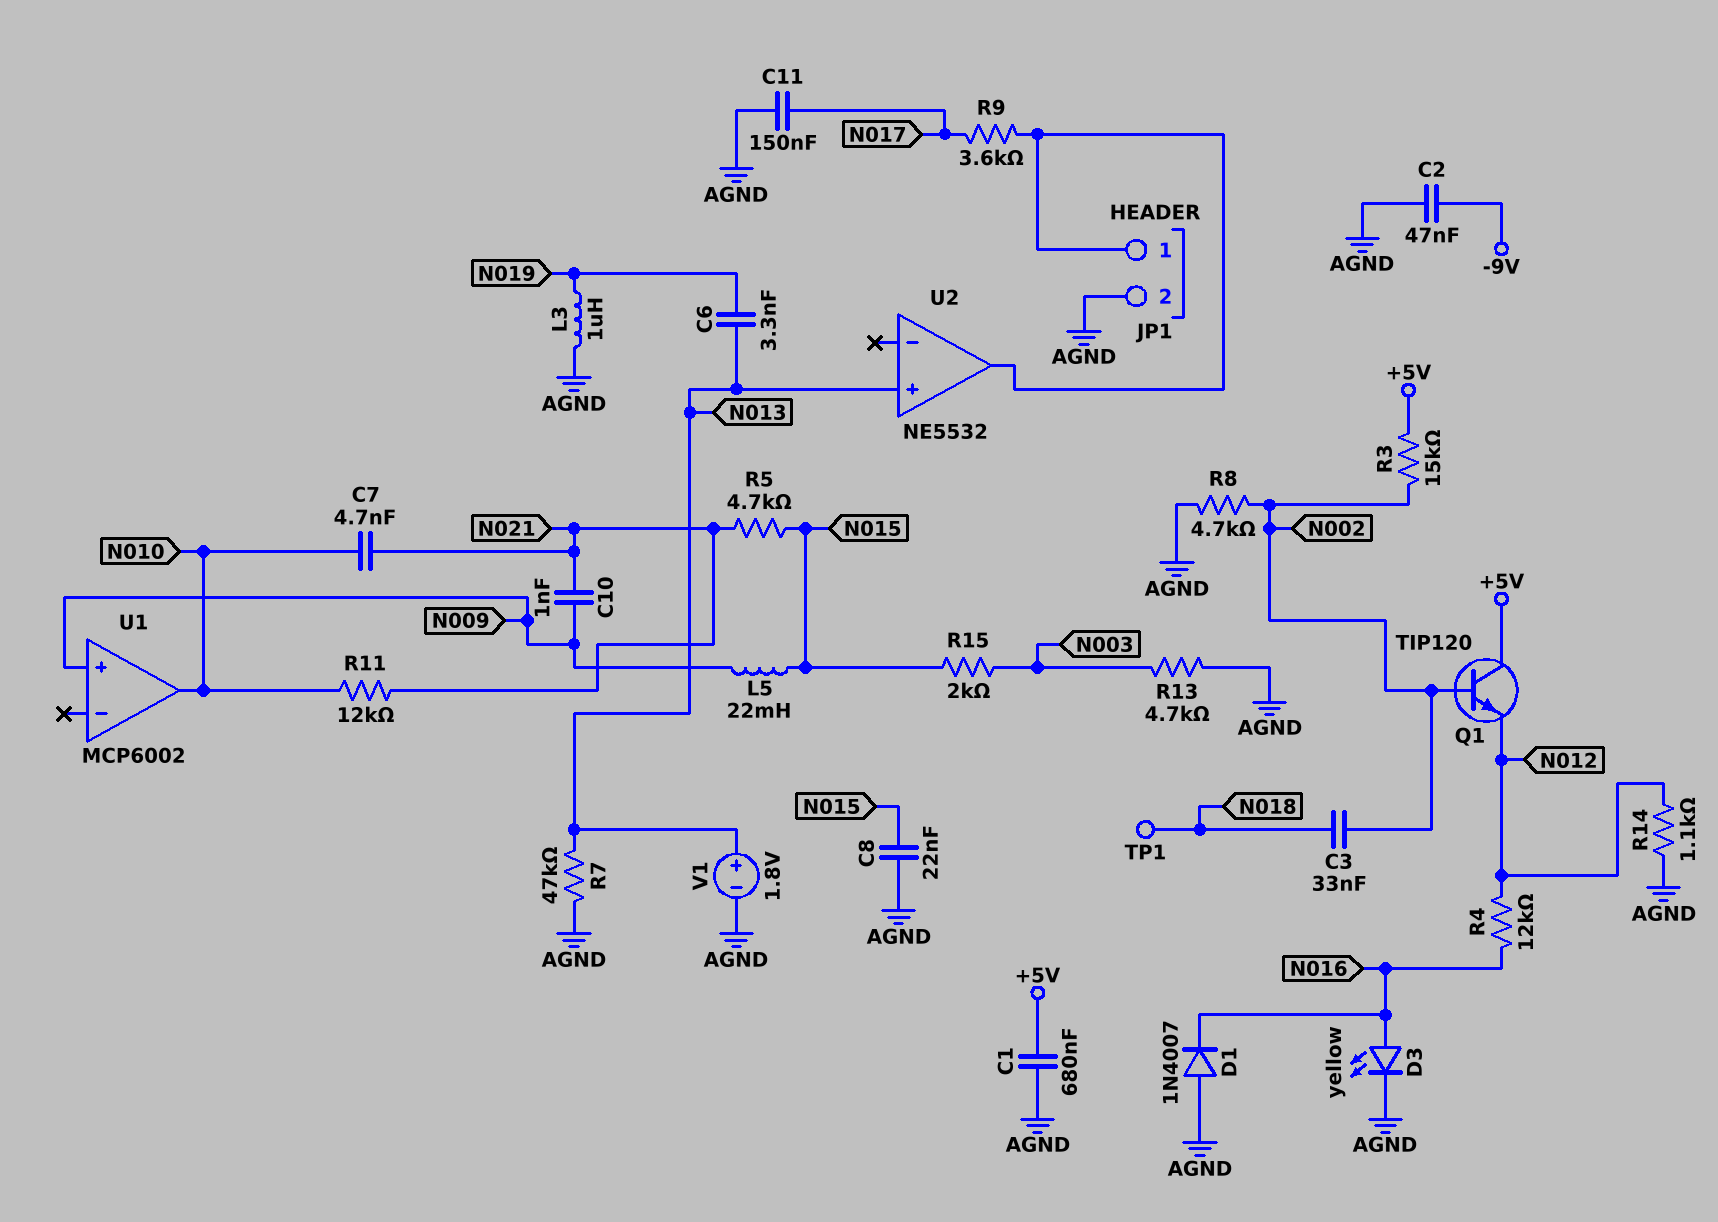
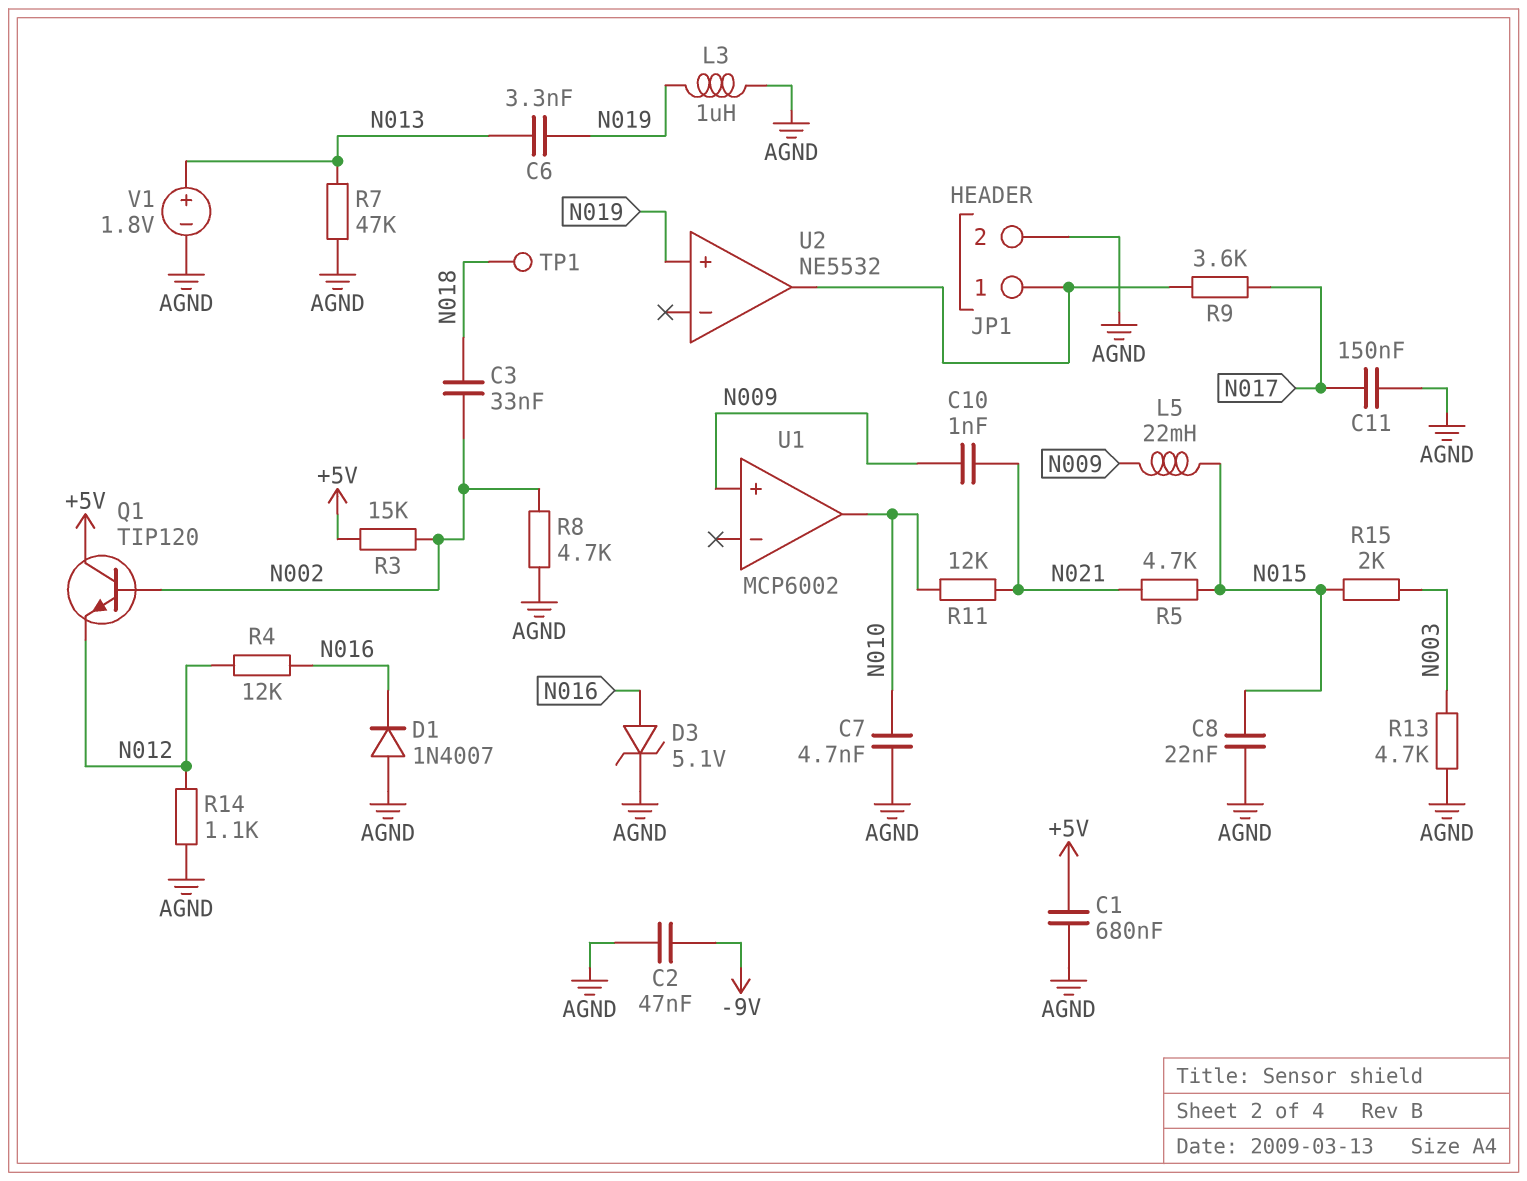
C7: 4.7nF (N010, N021) -> 4.7nF (AGND, N010)
D3: LED yellow (A N016, K AGND) -> zener 5.1V (A N016, K AGND)
U2 pin in+: N013 -> N019

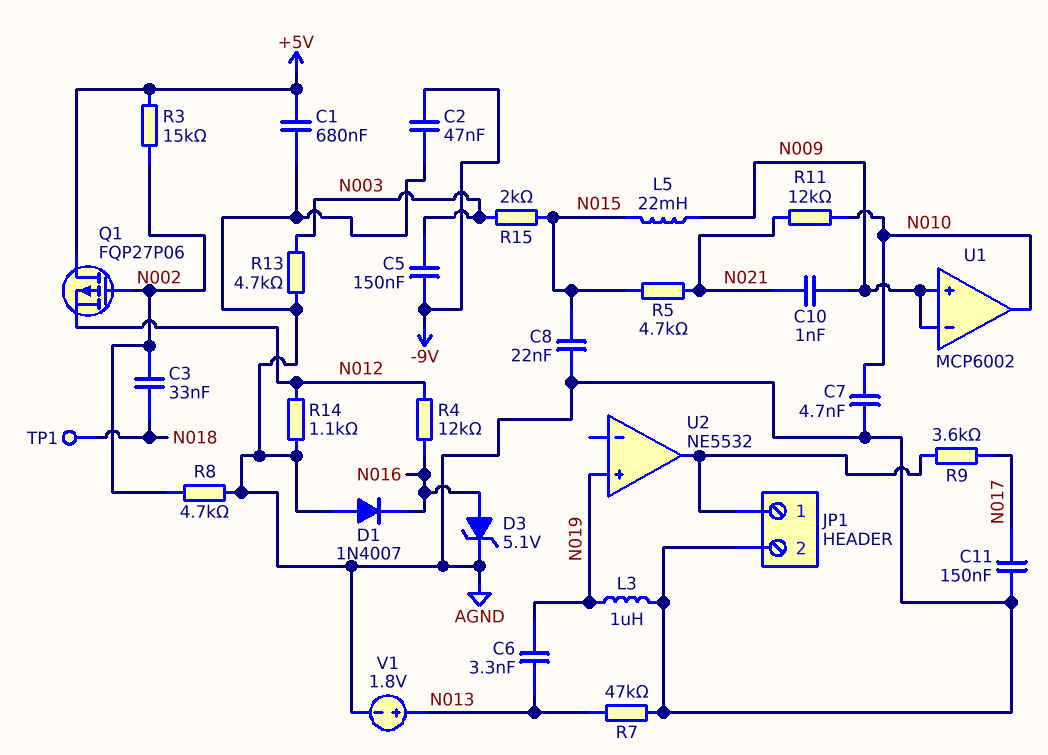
C5: none -> 150nF (-9V, N003)
Q1: NPN TIP120 (B N002, C +5V, E N012) -> PMOS FQP27P06 (G N002, D +5V, S N012)
U1 pin in-: none -> N009

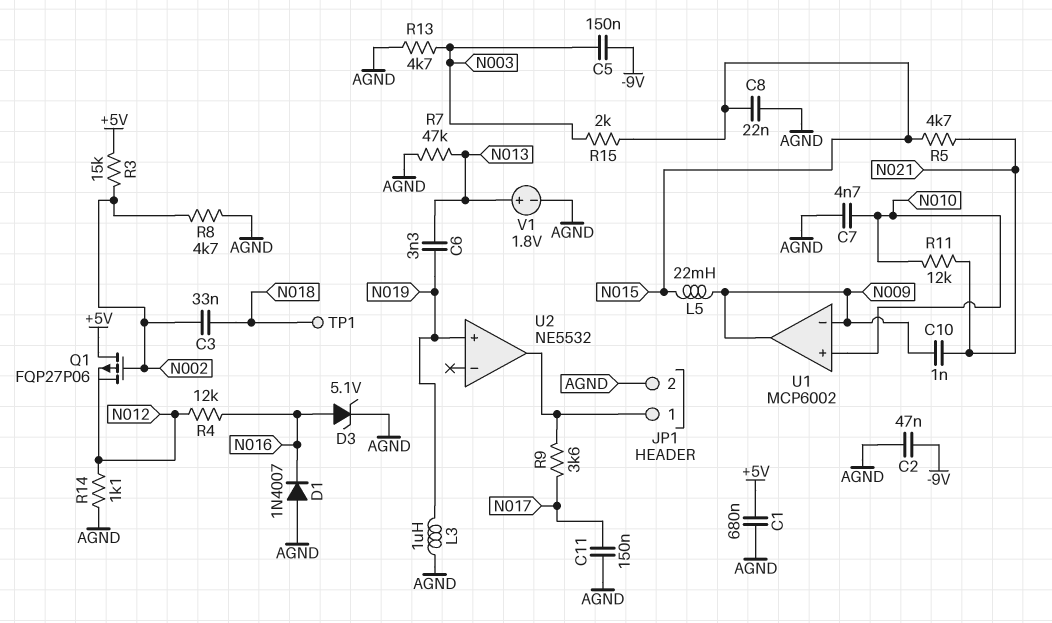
U1 pin in+: N009 -> N010
U1 pin out: N010 -> N009

